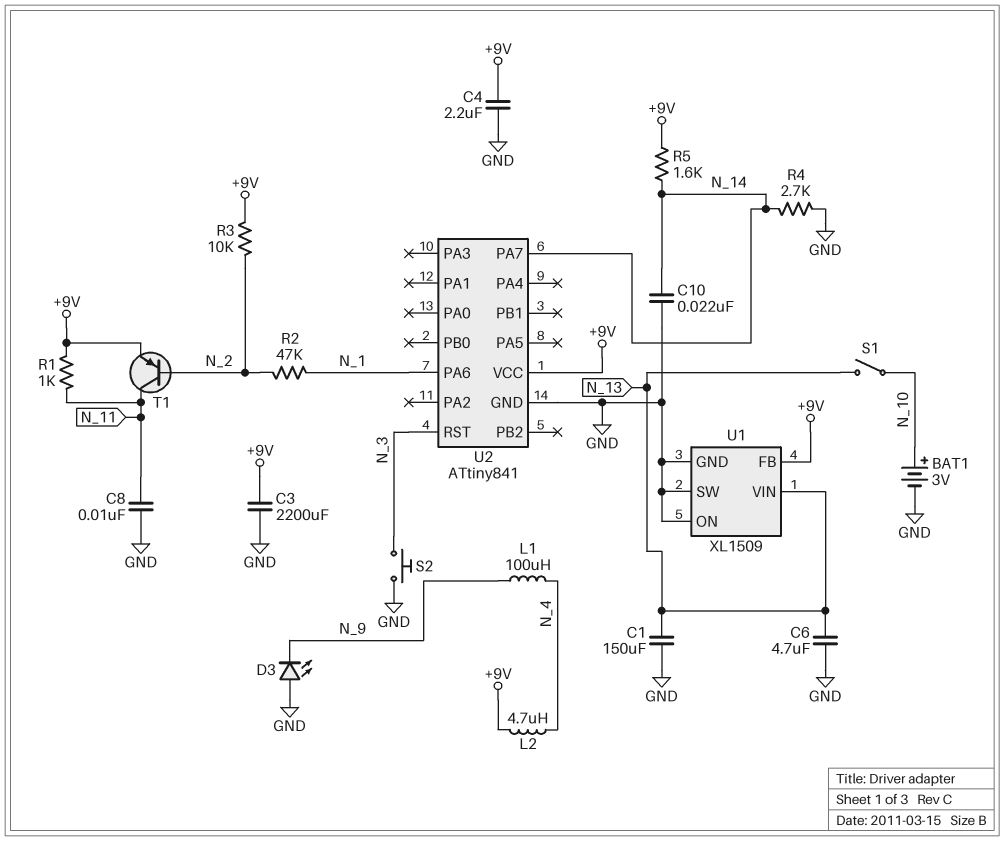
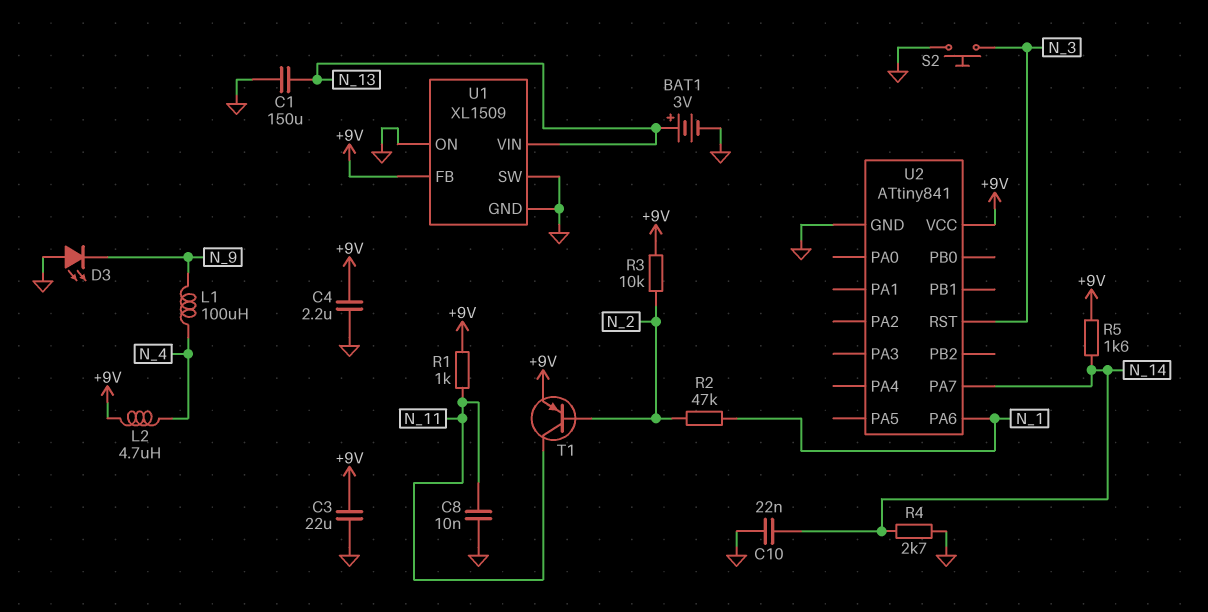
BAT1: 3V (plus N_10, minus GND) -> 3V (plus N_13, minus GND)
C3: 2200uF (+9V, GND) -> 22uF (+9V, GND)
C6: 4.7uF (GND, N_13) -> none
S1: switch (N_10, N_13) -> none

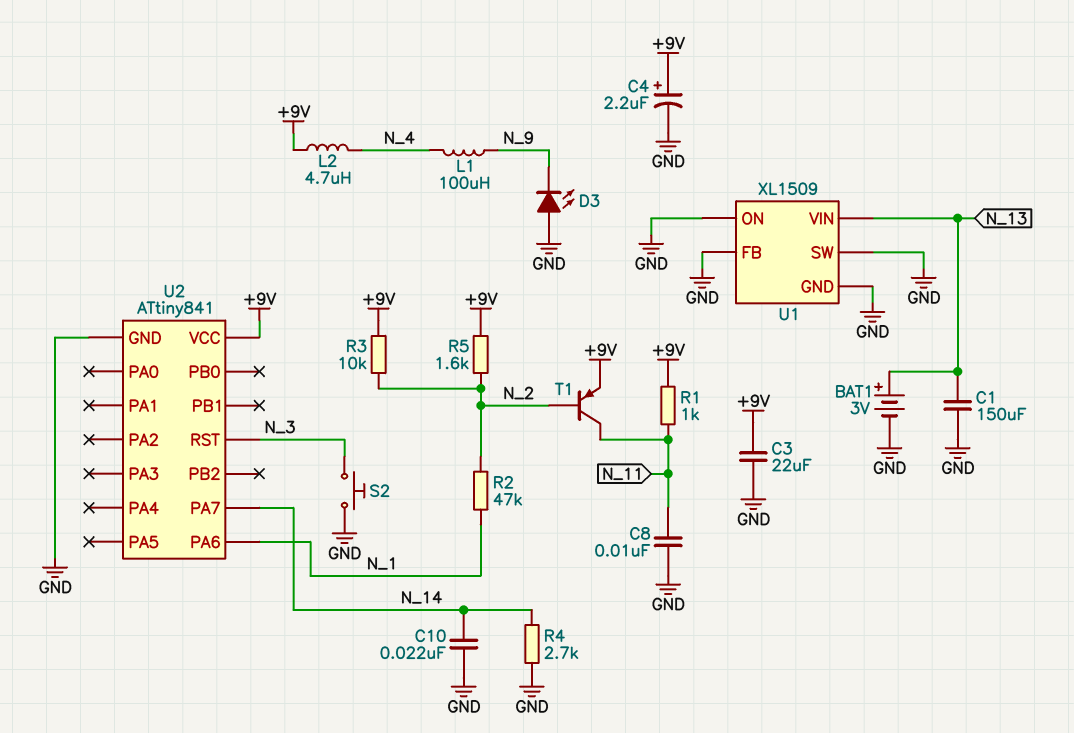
C4: 2.2uF (+9V, GND) -> 2.2uF (plus +9V, minus GND)
R5: 1.6k (+9V, N_14) -> 1.6k (+9V, N_2)
U1 pin FB: +9V -> GND

